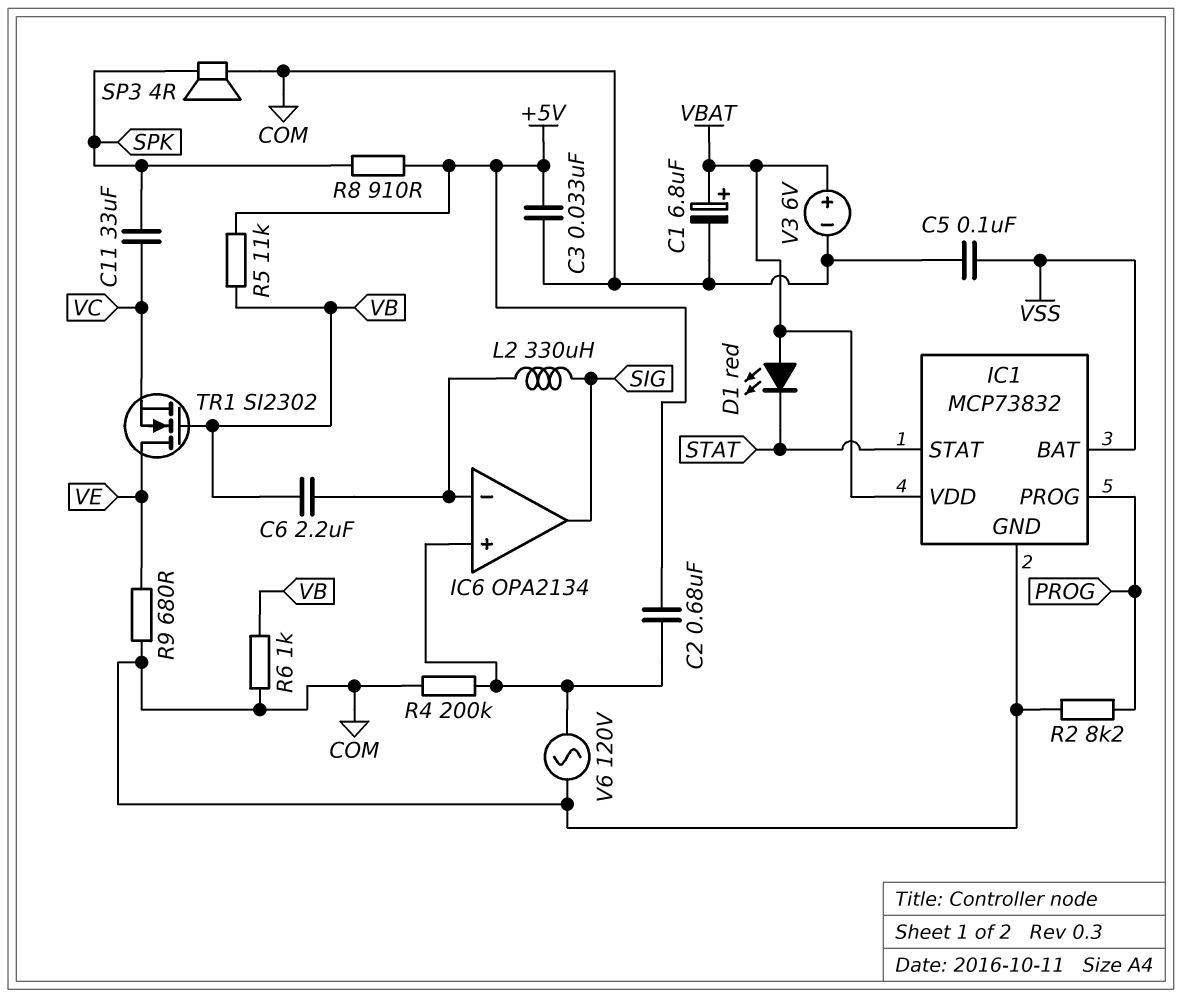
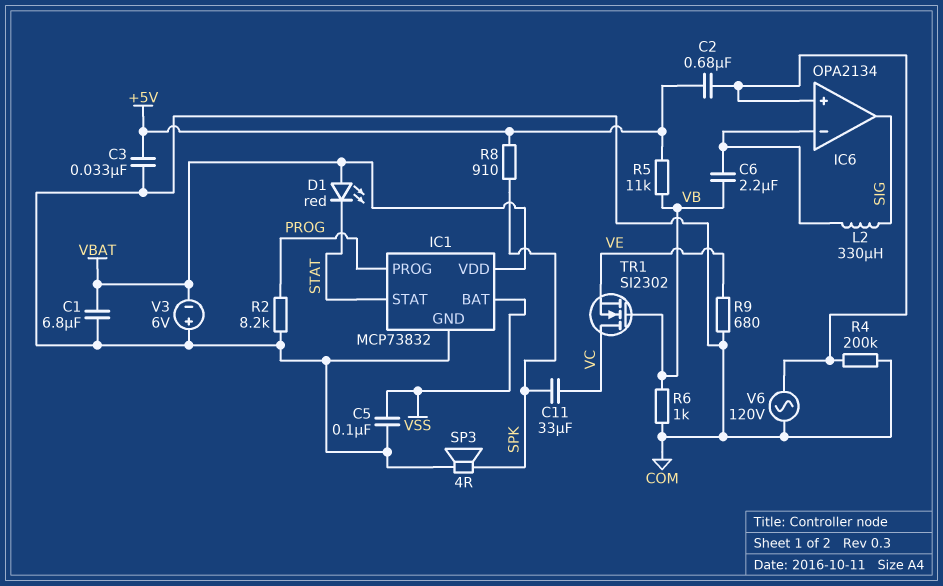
C1: 6.8uF (plus VBAT, minus COM) -> 6.8uF (COM, VBAT)
TR1: NMOS SI2302 (G VB, D VE, S VC) -> NMOS SI2302 (G VB, D VC, S VE)
V3: 6V (plus VBAT, minus COM) -> 6V (plus COM, minus VBAT)

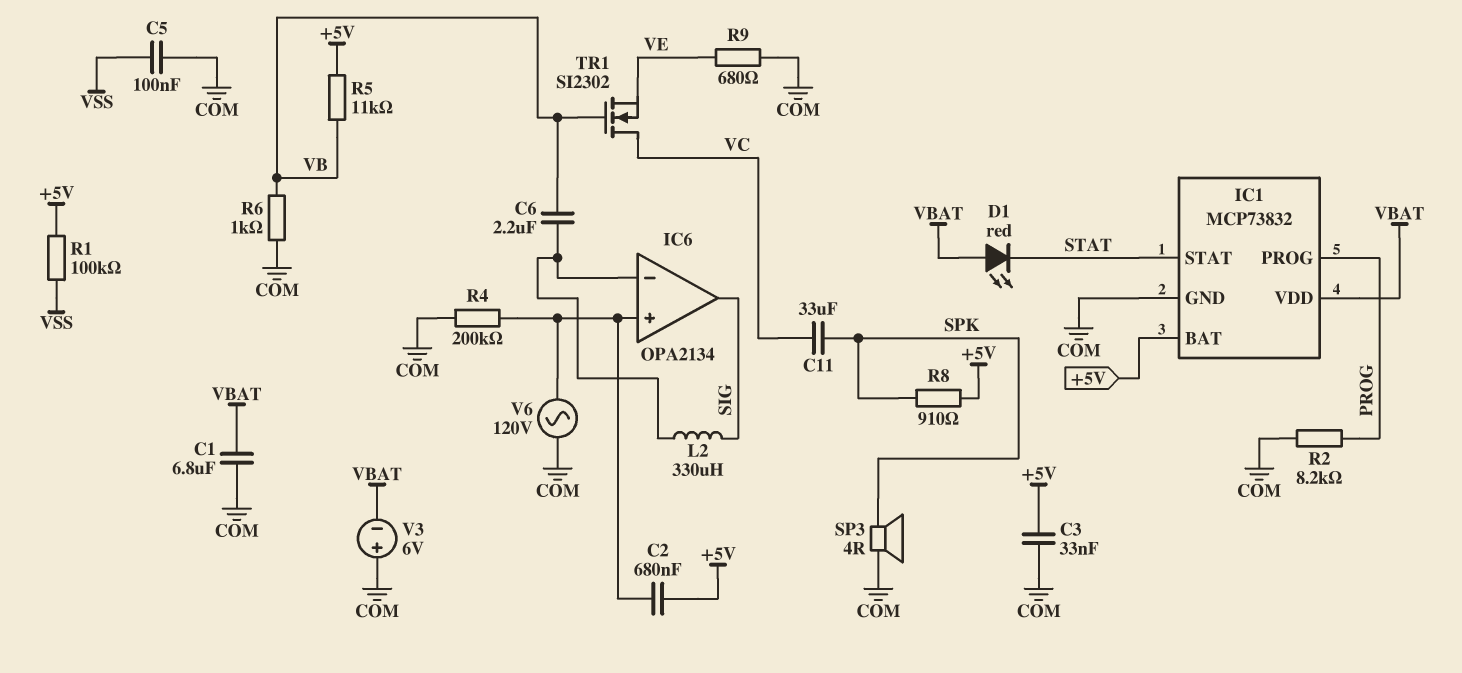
IC1 pin BAT: VSS -> +5V
R1: none -> 100k (+5V, VSS)

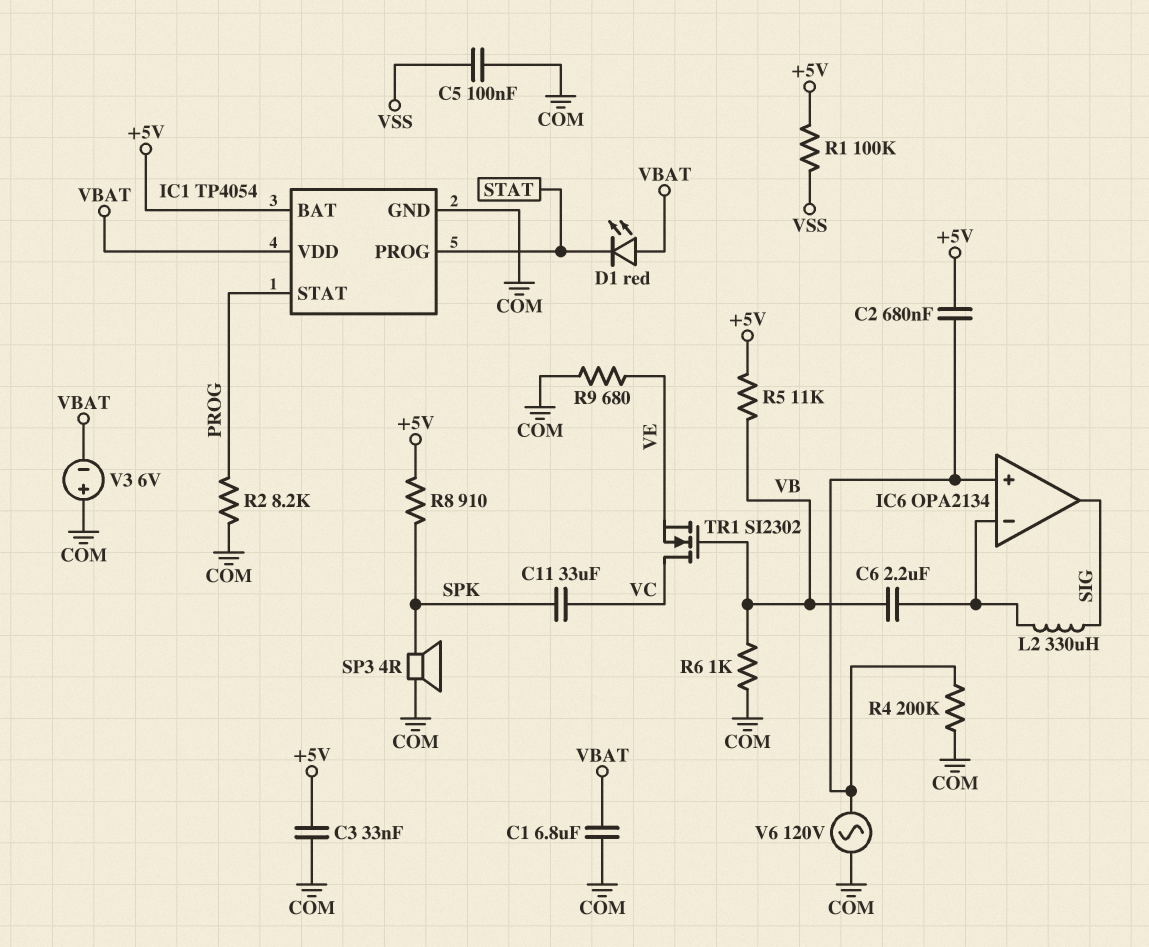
IC1: MCP73832 -> TP4054
IC1 pin PROG: PROG -> STAT
IC1 pin STAT: STAT -> PROG

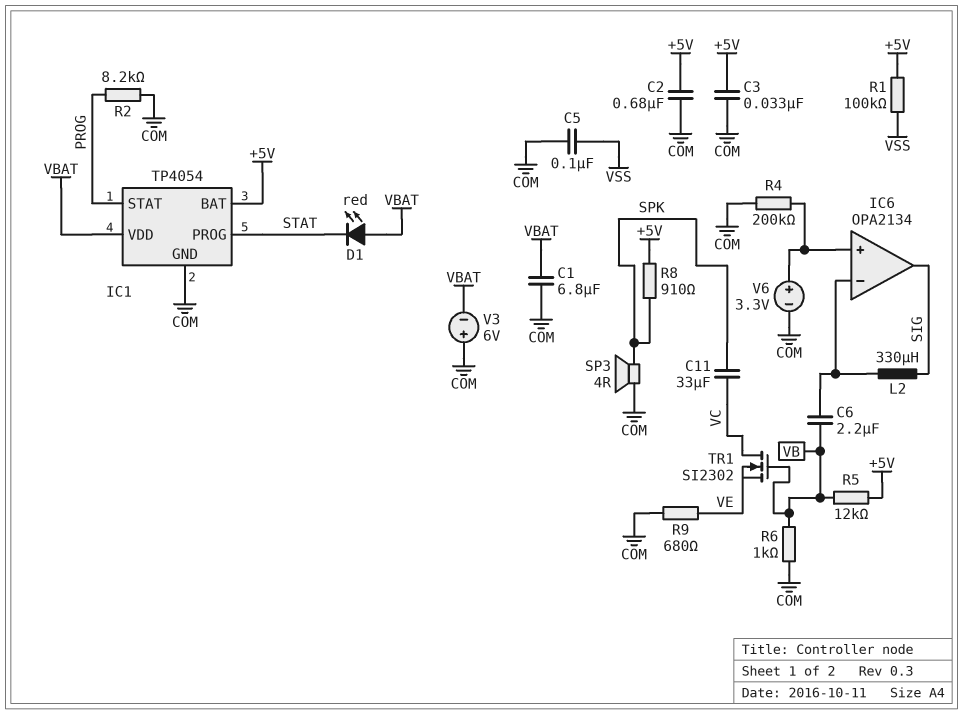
C2: 680nF (+5V, IC6/in+) -> 680nF (+5V, COM)
R5: 11k (+5V, VB) -> 12k (+5V, VB)
V6: AC 120V (COM, IC6/in+) -> 3.3V (plus IC6/in+, minus COM)

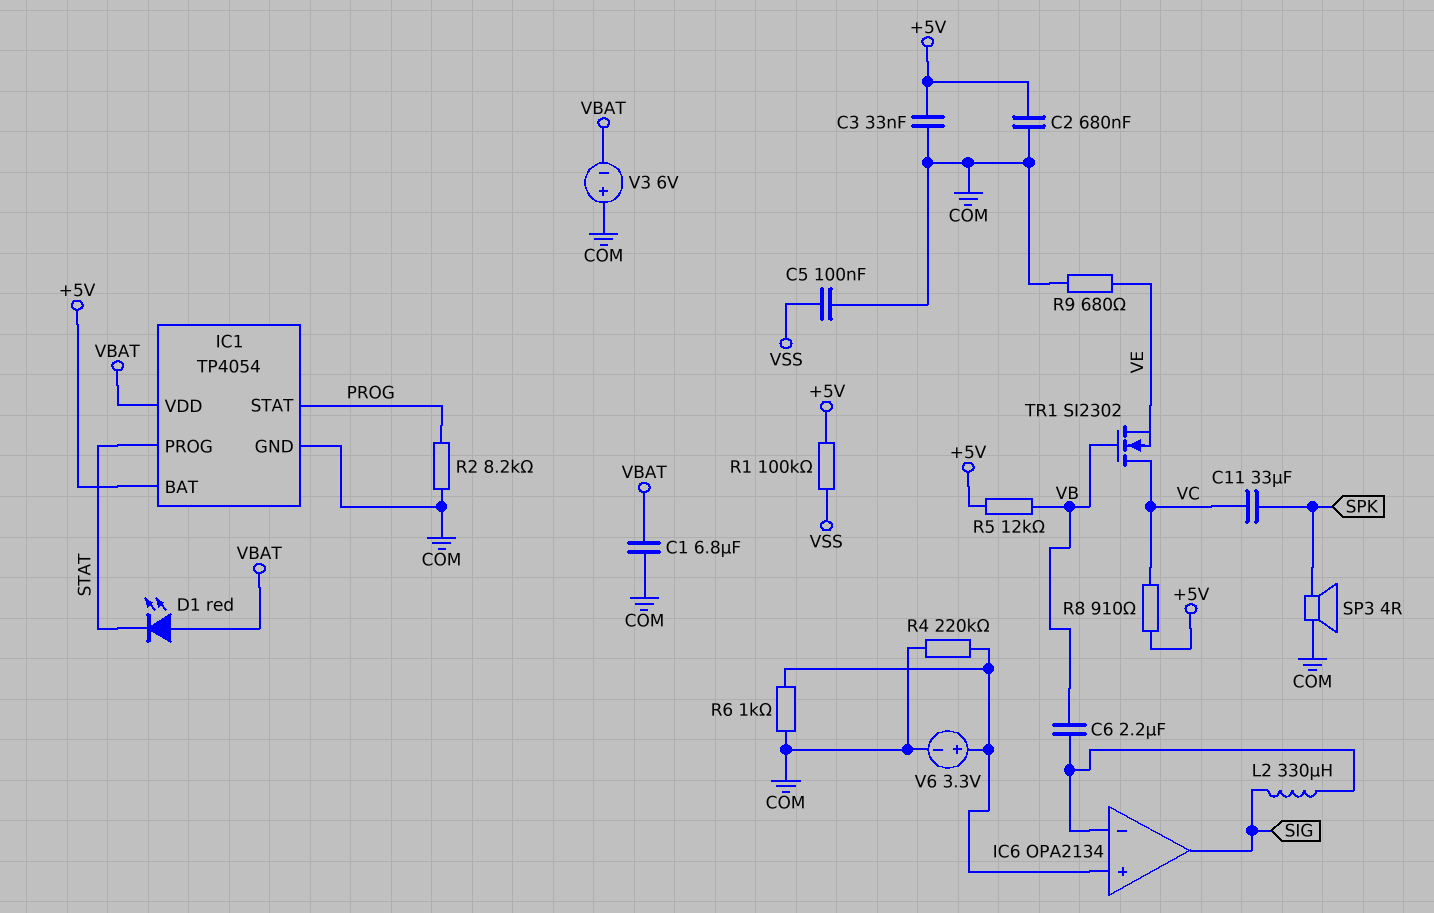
R4: 200k (COM, IC6/in+) -> 220k (COM, IC6/in+)
R6: 1k (COM, VB) -> 1k (COM, IC6/in+)
R8: 910 (+5V, SPK) -> 910 (+5V, VC)

